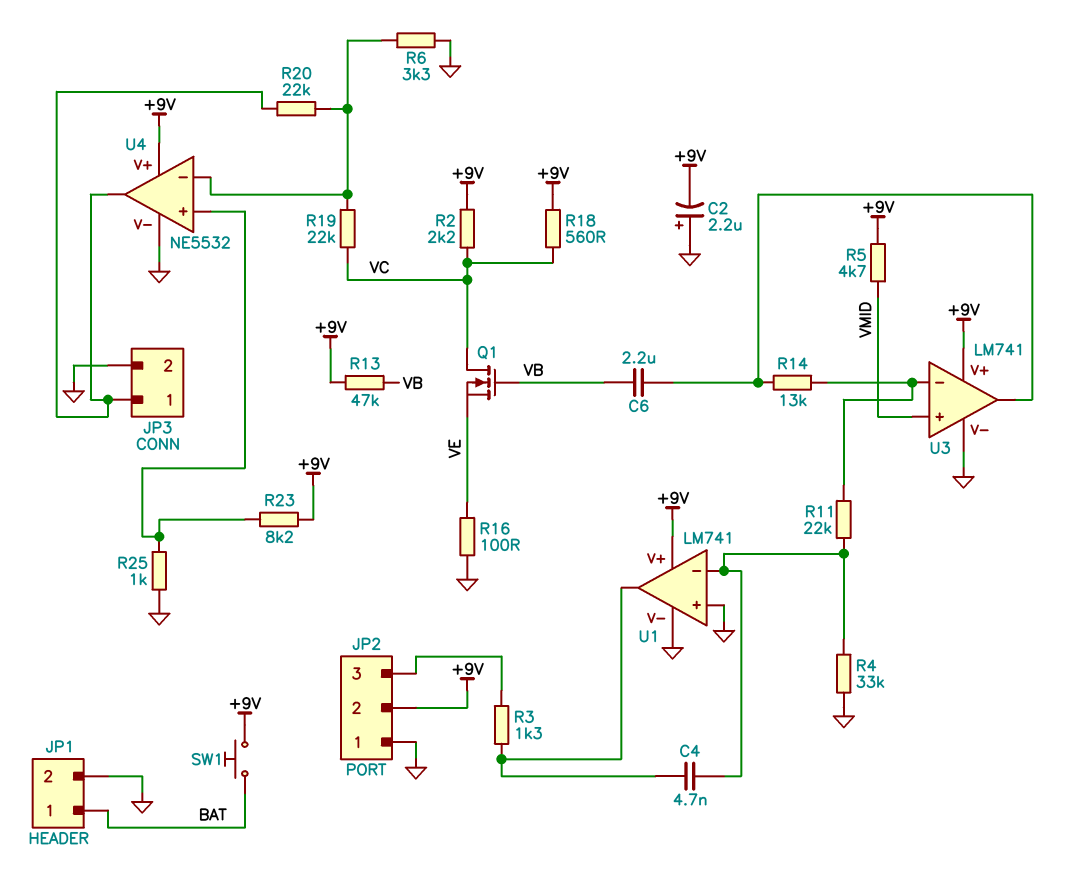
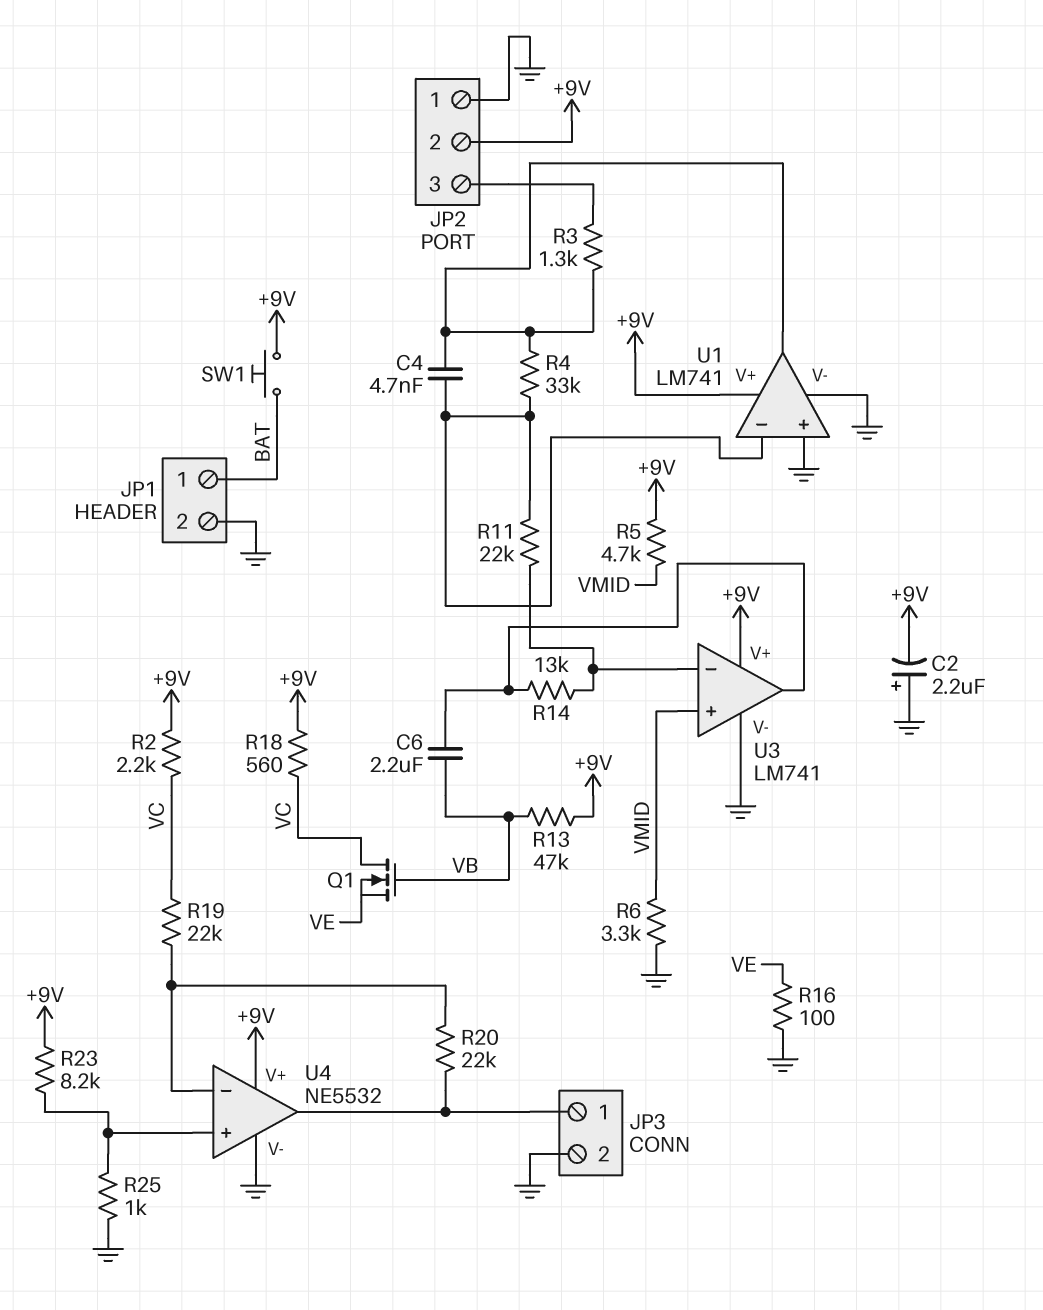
R4: 33k (GND, U1/in-) -> 33k (U1/in-, U1/out)
R6: 3.3k (GND, U4/in-) -> 3.3k (GND, VMID)

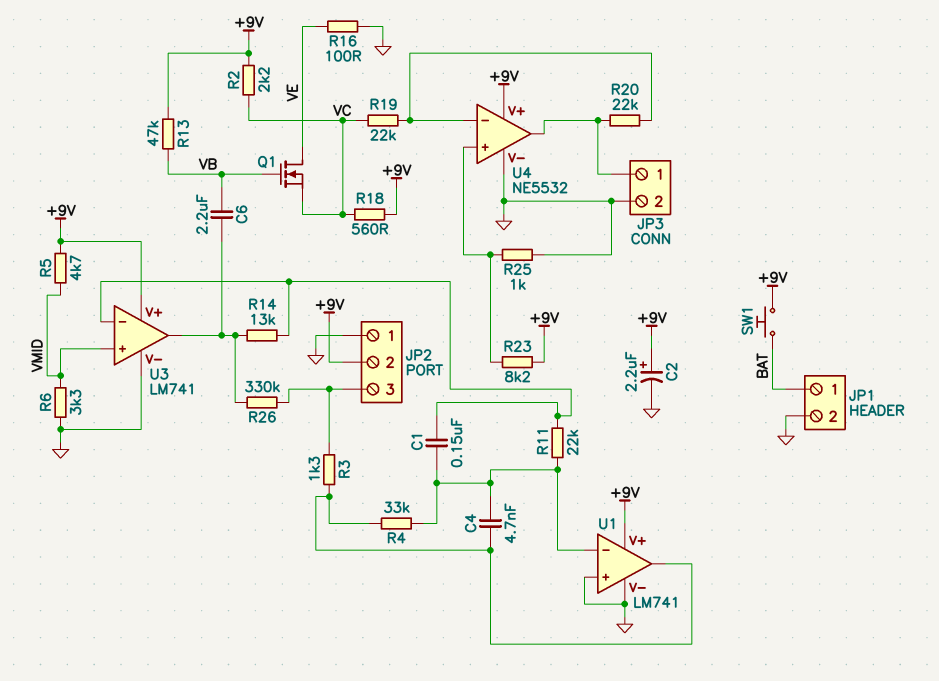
C1: none -> 150nF (U1/in-, U3/in-)
C2: 2.2uF (plus GND, minus +9V) -> 2.2uF (plus +9V, minus GND)
Q1: NMOS (G VB, D VC, S VE) -> NMOS (G VB, D VE, S VC)
R26: none -> 330k (JP2/3, U3/out)

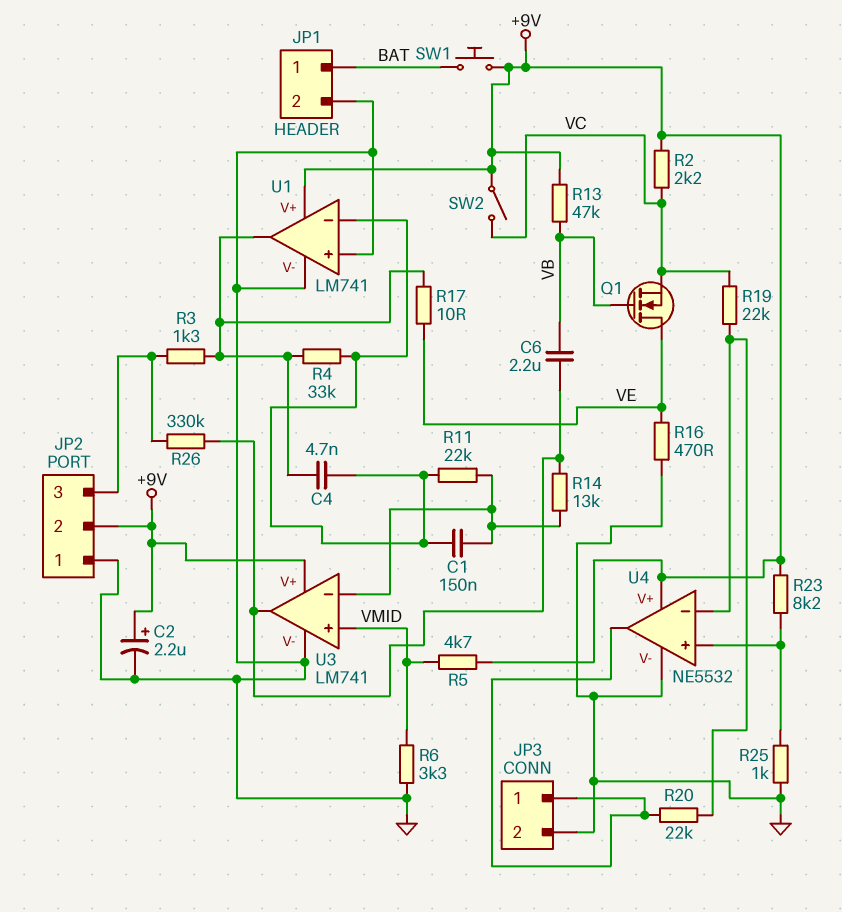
R16: 100 (GND, VE) -> 470 (GND, VE)
R17: none -> 10 (U1/out, VE)
R18: 560 (+9V, VC) -> none
SW2: none -> switch (+9V, VC)

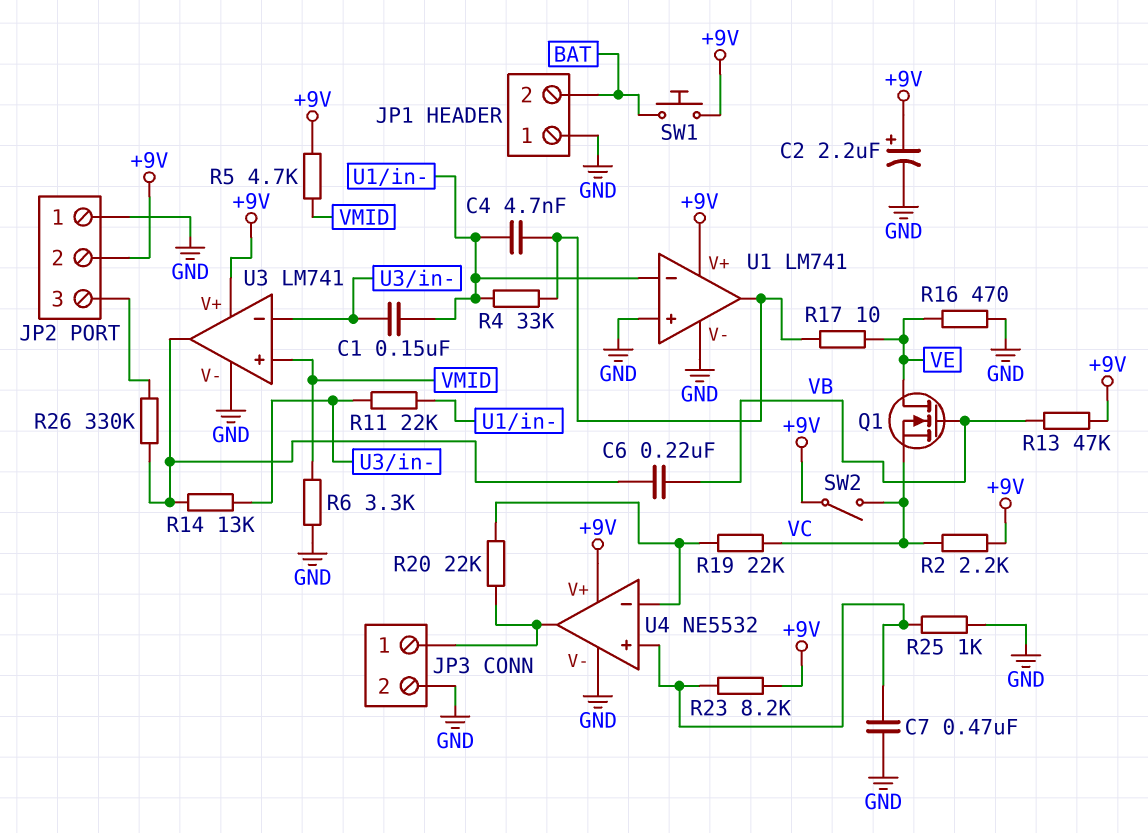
C6: 2.2uF (U3/out, VB) -> 220nF (U3/out, VB)
C7: none -> 470nF (GND, U4/in+)
JP1 pin 1: BAT -> GND
JP1 pin 2: GND -> BAT
R3: 1.3k (JP2/3, U1/out) -> none

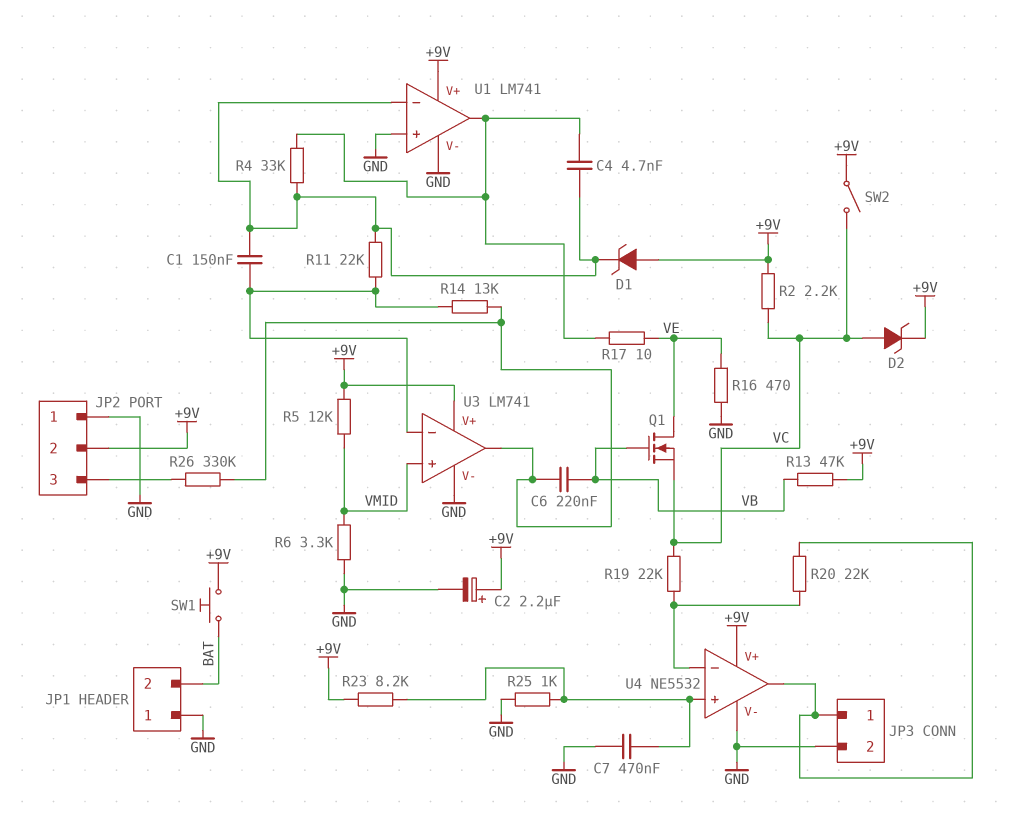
D1: none -> zener (A +9V, K U1/in-)
D2: none -> zener (A VC, K +9V)
R5: 4.7k (+9V, VMID) -> 12k (+9V, VMID)

